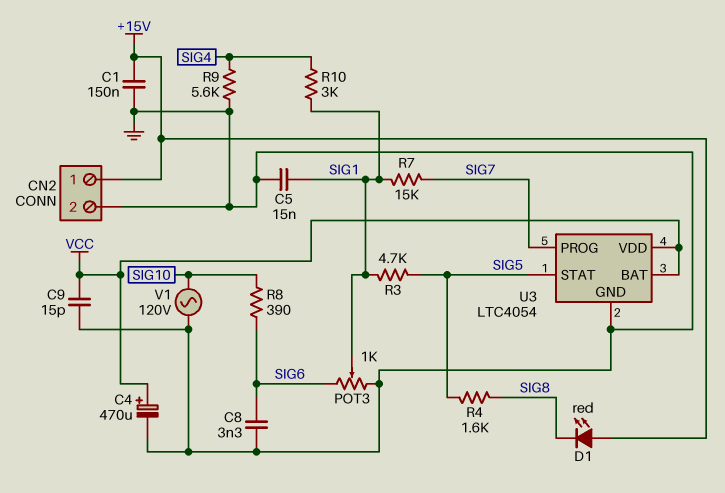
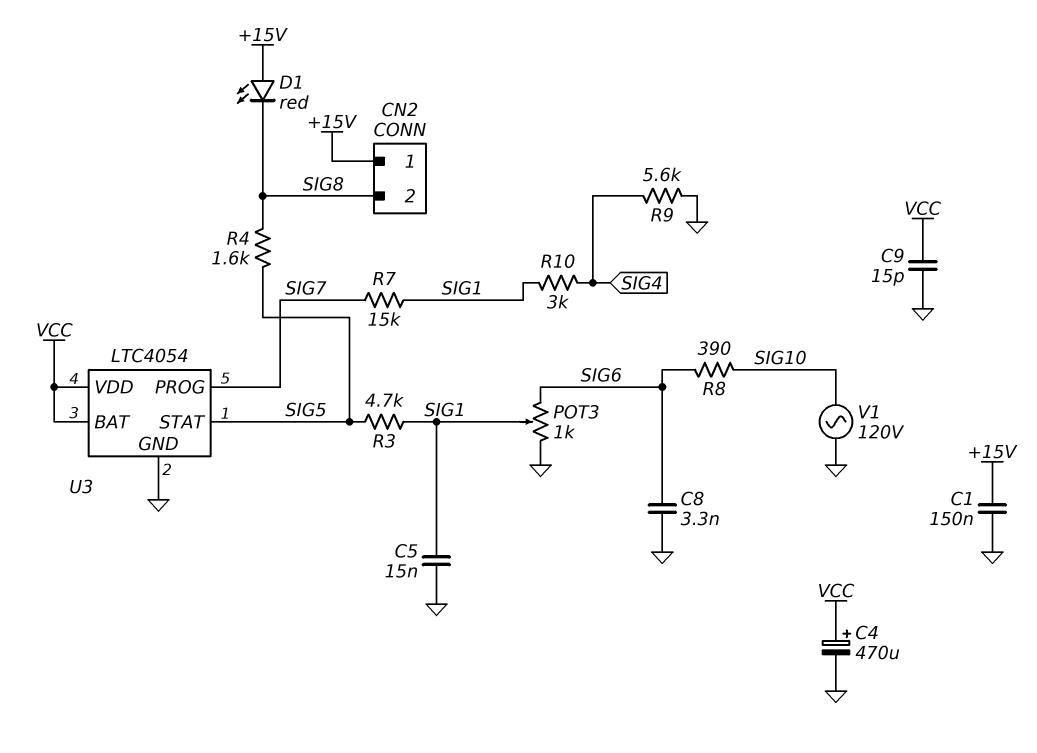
CN2 pin 2: GND -> SIG8

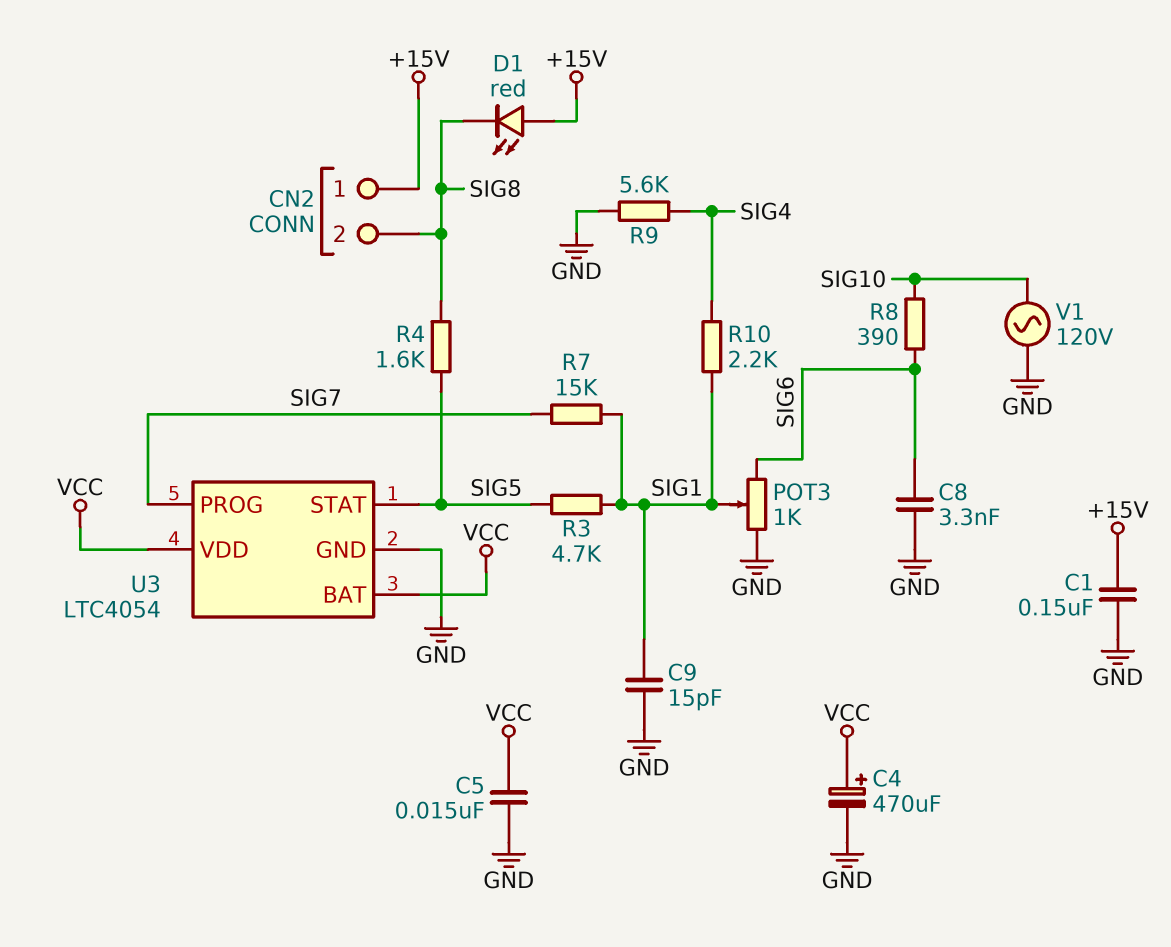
C5: 15nF (GND, SIG1) -> 15nF (GND, VCC)
C9: 15pF (GND, VCC) -> 15pF (GND, SIG1)
R10: 3k (SIG1, SIG4) -> 2.2k (SIG1, SIG4)

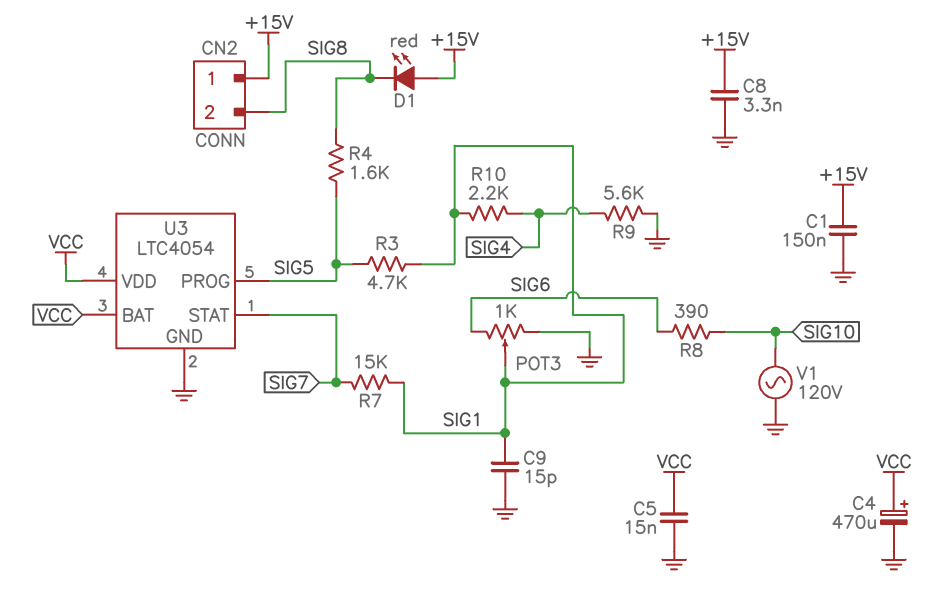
C8: 3.3nF (GND, SIG6) -> 3.3nF (+15V, GND)
U3 pin PROG: SIG7 -> SIG5
U3 pin STAT: SIG5 -> SIG7

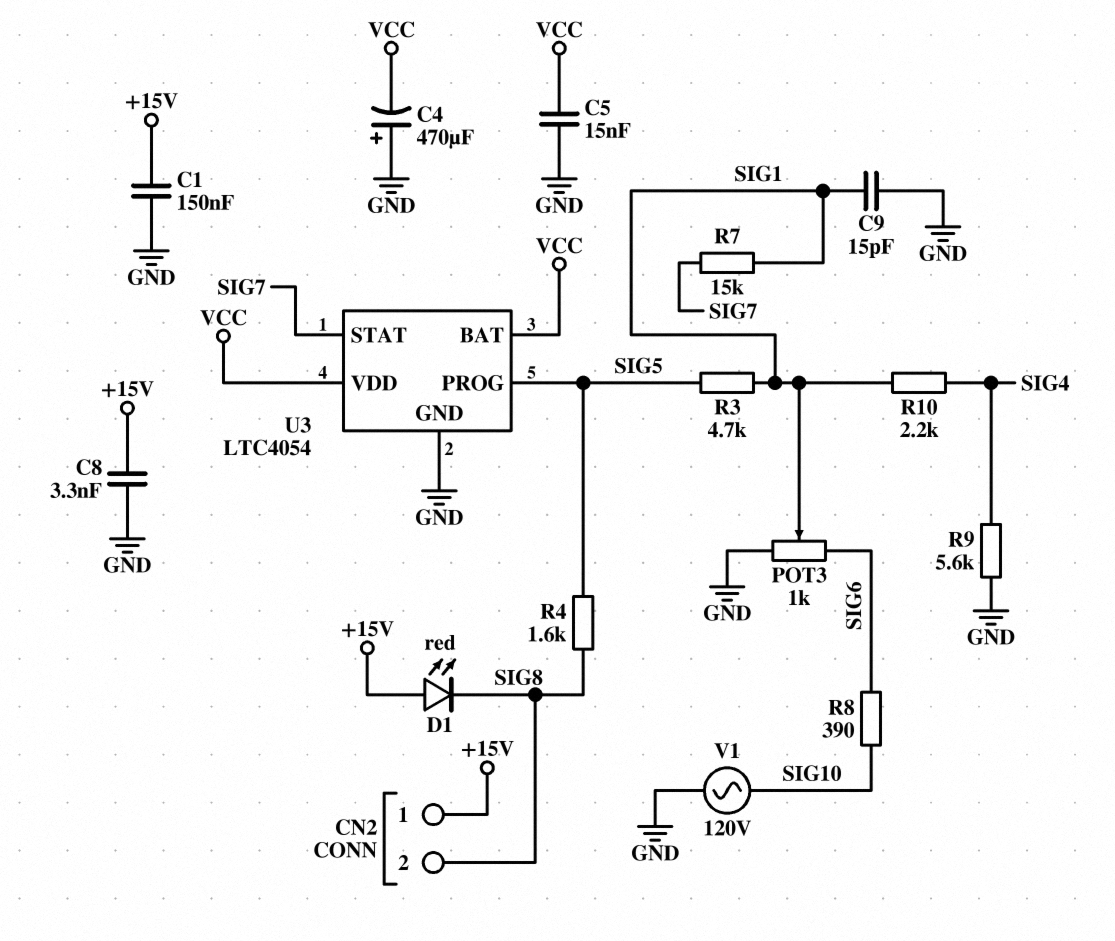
C4: 470uF (plus VCC, minus GND) -> 470uF (plus GND, minus VCC)

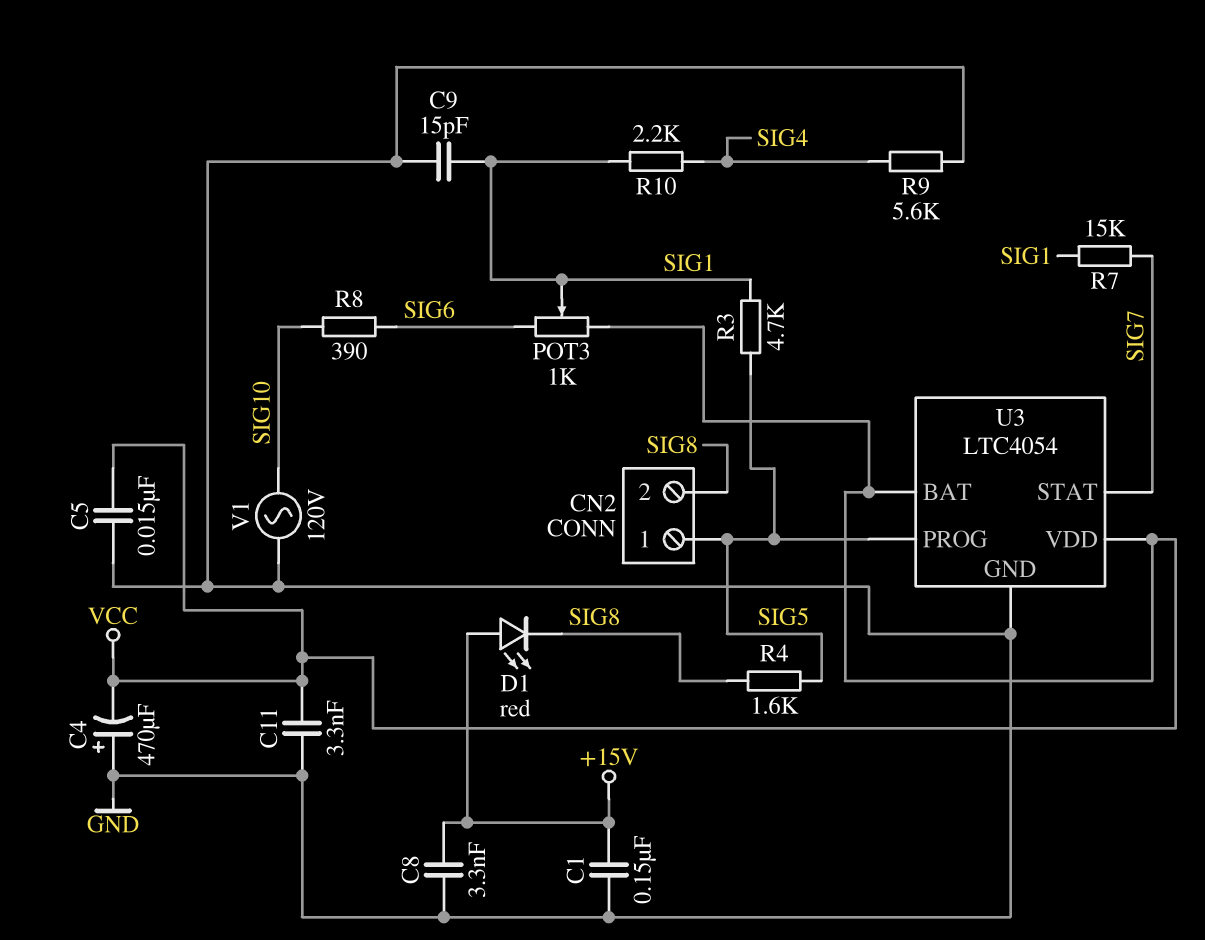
C11: none -> 3.3nF (GND, VCC)
CN2 pin 1: +15V -> SIG5
POT3: 1k (GND, SIG6, wiper SIG1) -> 1k (SIG6, VCC, wiper SIG1)

